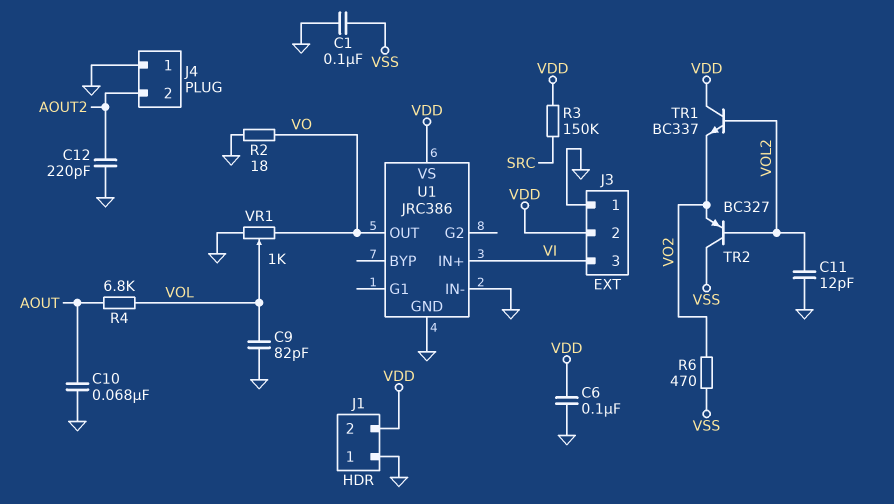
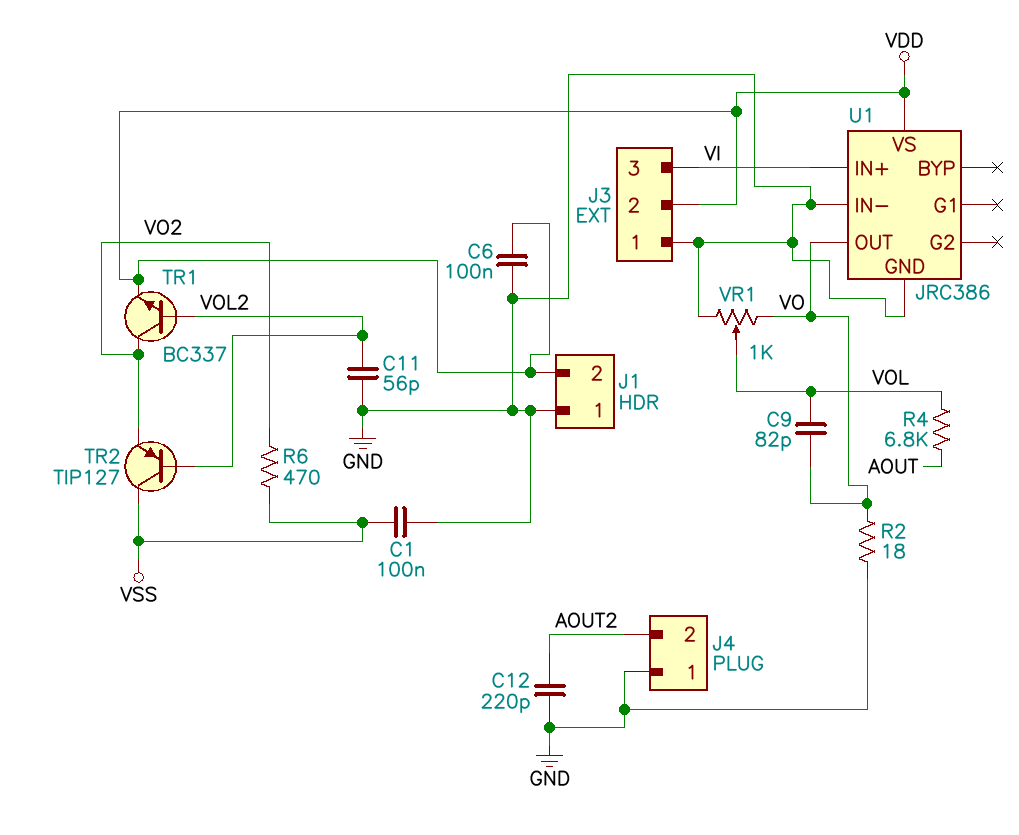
C9: 82pF (GND, VOL) -> 82pF (VO, VOL)
C10: 68nF (AOUT, GND) -> none
C11: 12pF (GND, VOL2) -> 56pF (GND, VOL2)
R3: 150k (SRC, VDD) -> none
TR1: NPN BC337 (B VOL2, C VDD, E VO2) -> NPN BC337 (B VOL2, C VO2, E VDD)
TR2: PNP BC327 (B VOL2, C VSS, E VO2) -> PNP TIP127 (B VOL2, C VSS, E VO2)

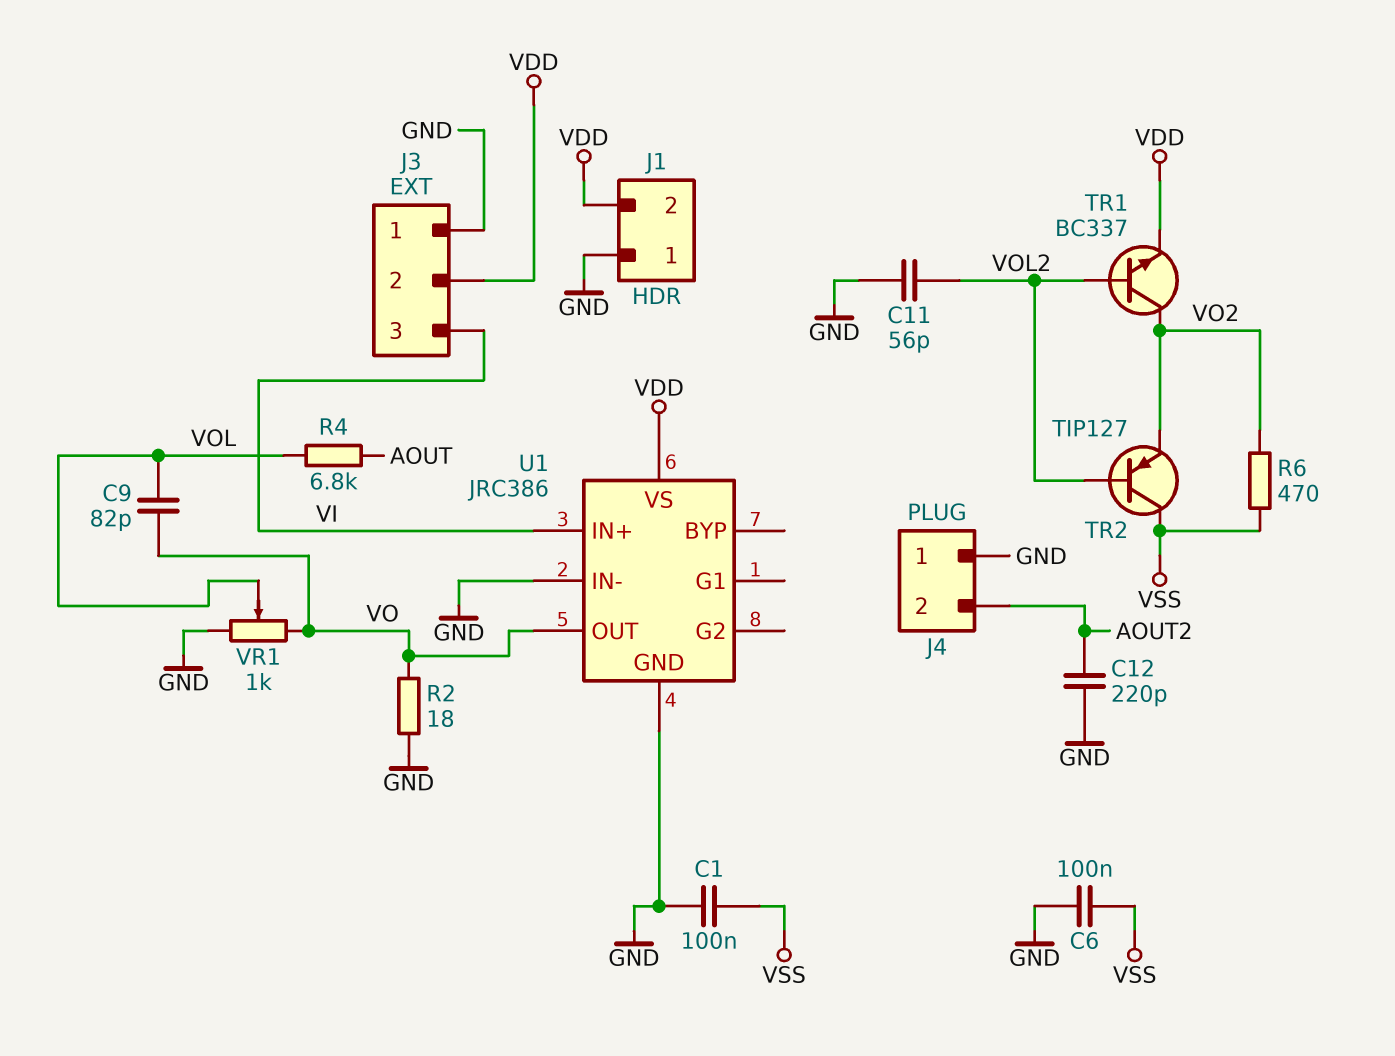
C6: 100nF (GND, VDD) -> 100nF (GND, VSS)

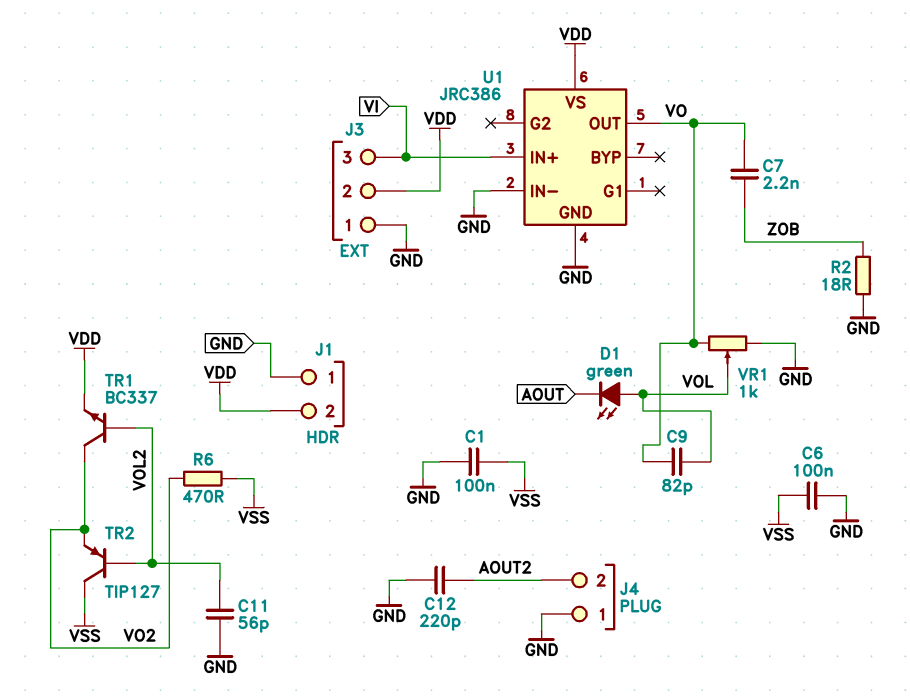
C7: none -> 2.2nF (VO, ZOB)
D1: none -> LED green (A VOL, K AOUT)
R2: 18 (GND, VO) -> 18 (GND, ZOB)
R4: 6.8k (AOUT, VOL) -> none

